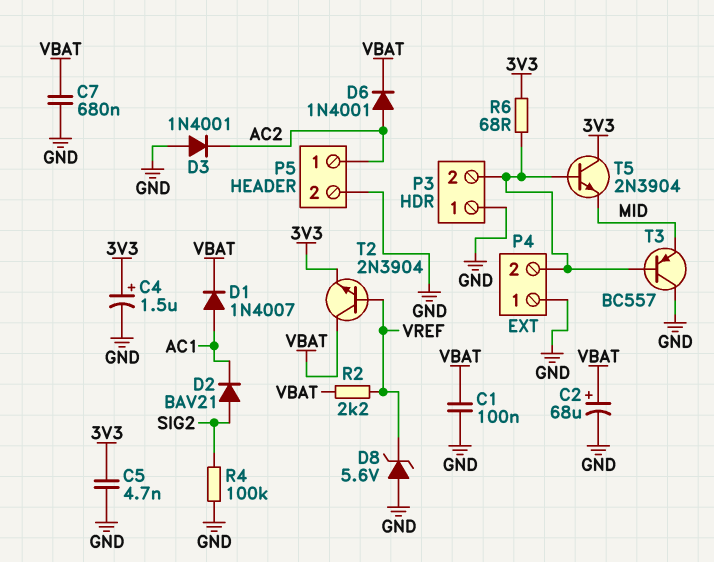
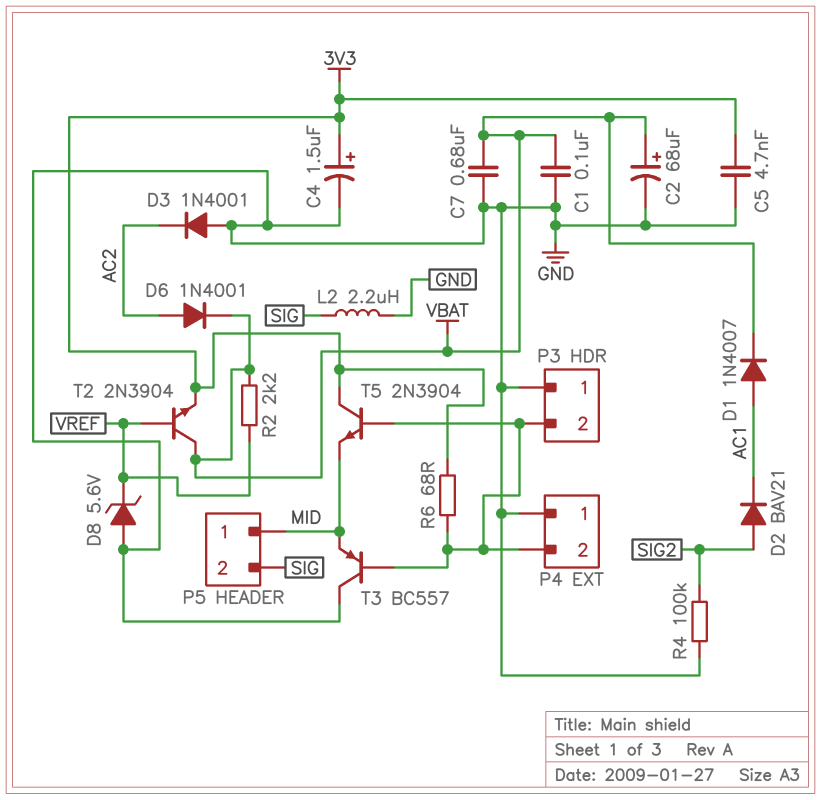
L2: none -> 2.2uH (GND, SIG)
P5 pin 1: AC2 -> MID
P5 pin 2: GND -> SIG

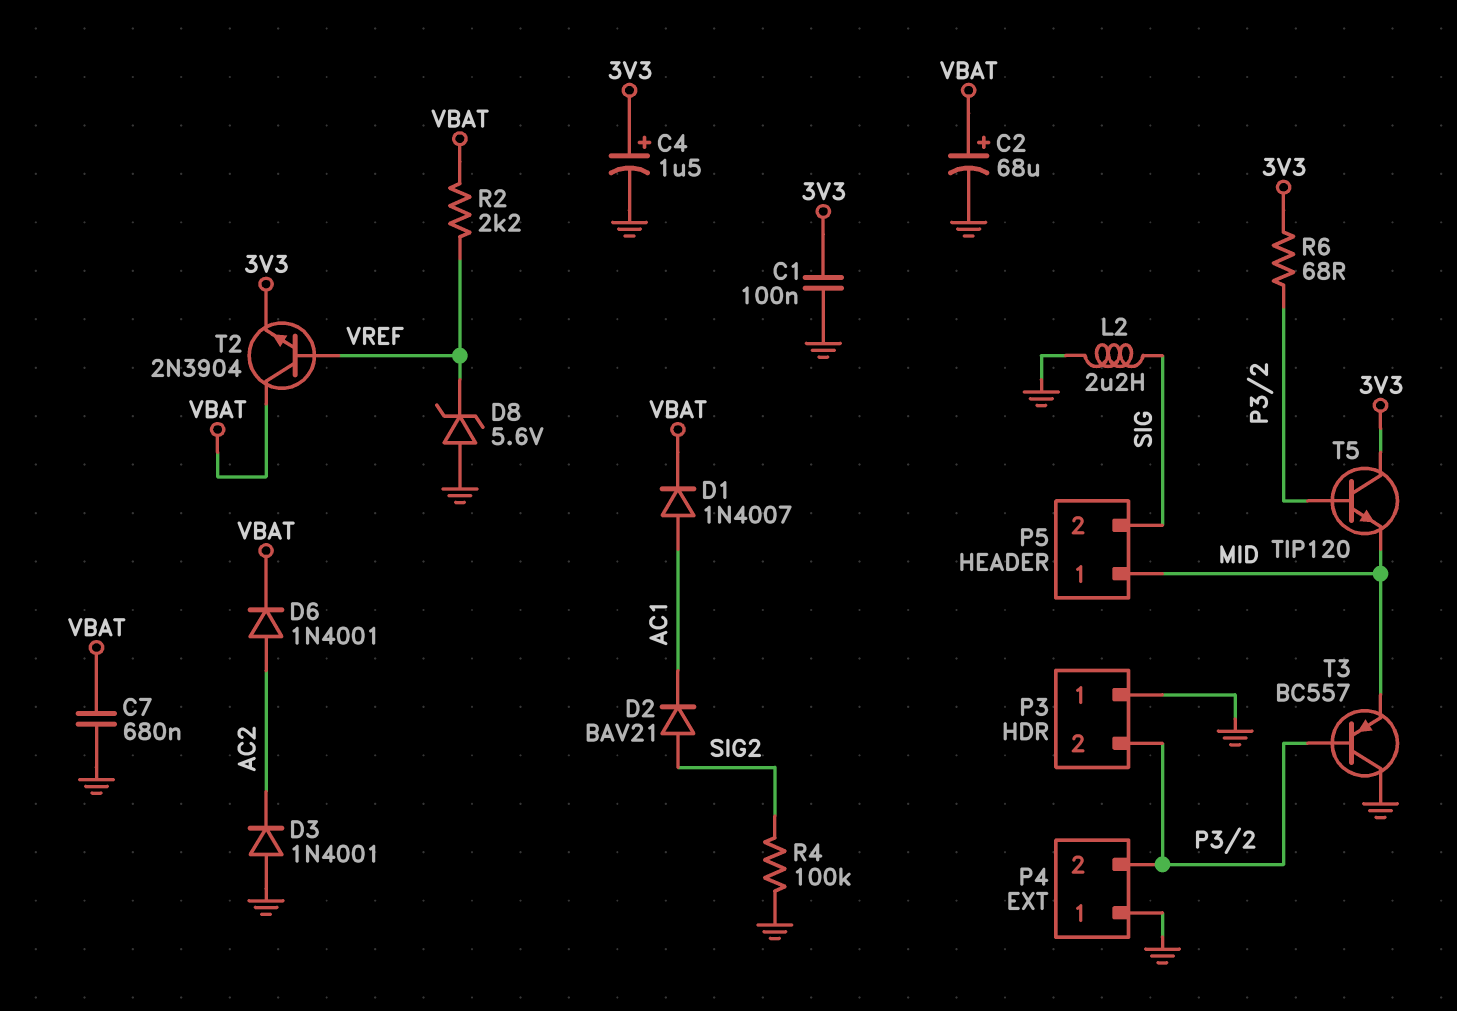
C1: 100nF (GND, VBAT) -> 100nF (3V3, GND)
C5: 4.7nF (3V3, GND) -> none
T5: NPN 2N3904 (B P3/2, C 3V3, E MID) -> NPN TIP120 (B P3/2, C 3V3, E MID)

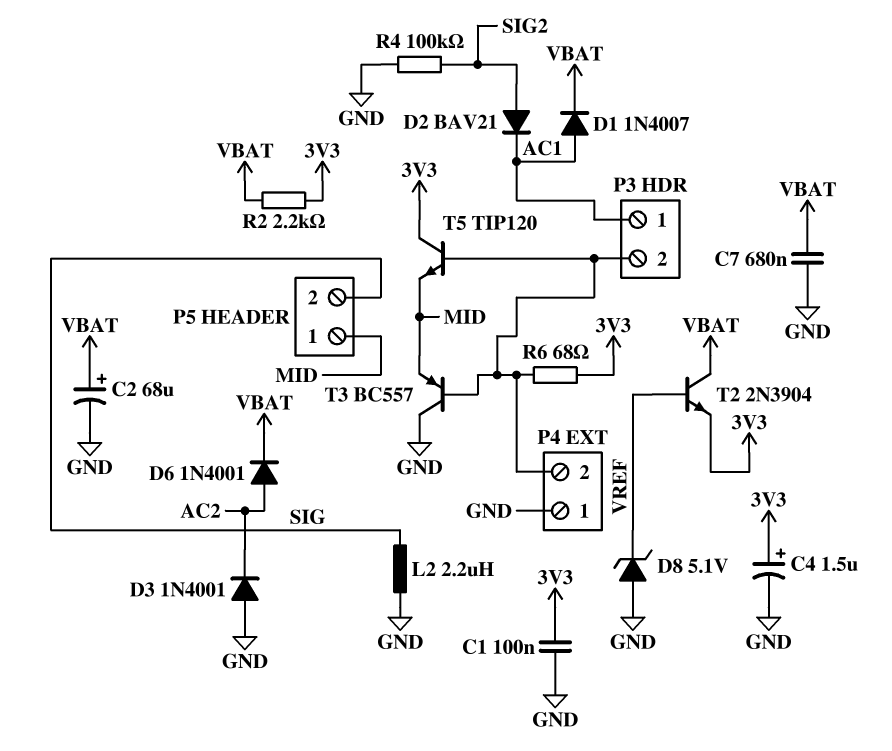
D8: zener 5.6V (A GND, K VREF) -> zener 5.1V (A GND, K VREF)
P3 pin 1: GND -> AC1
R2: 2.2k (VBAT, VREF) -> 2.2k (3V3, VBAT)

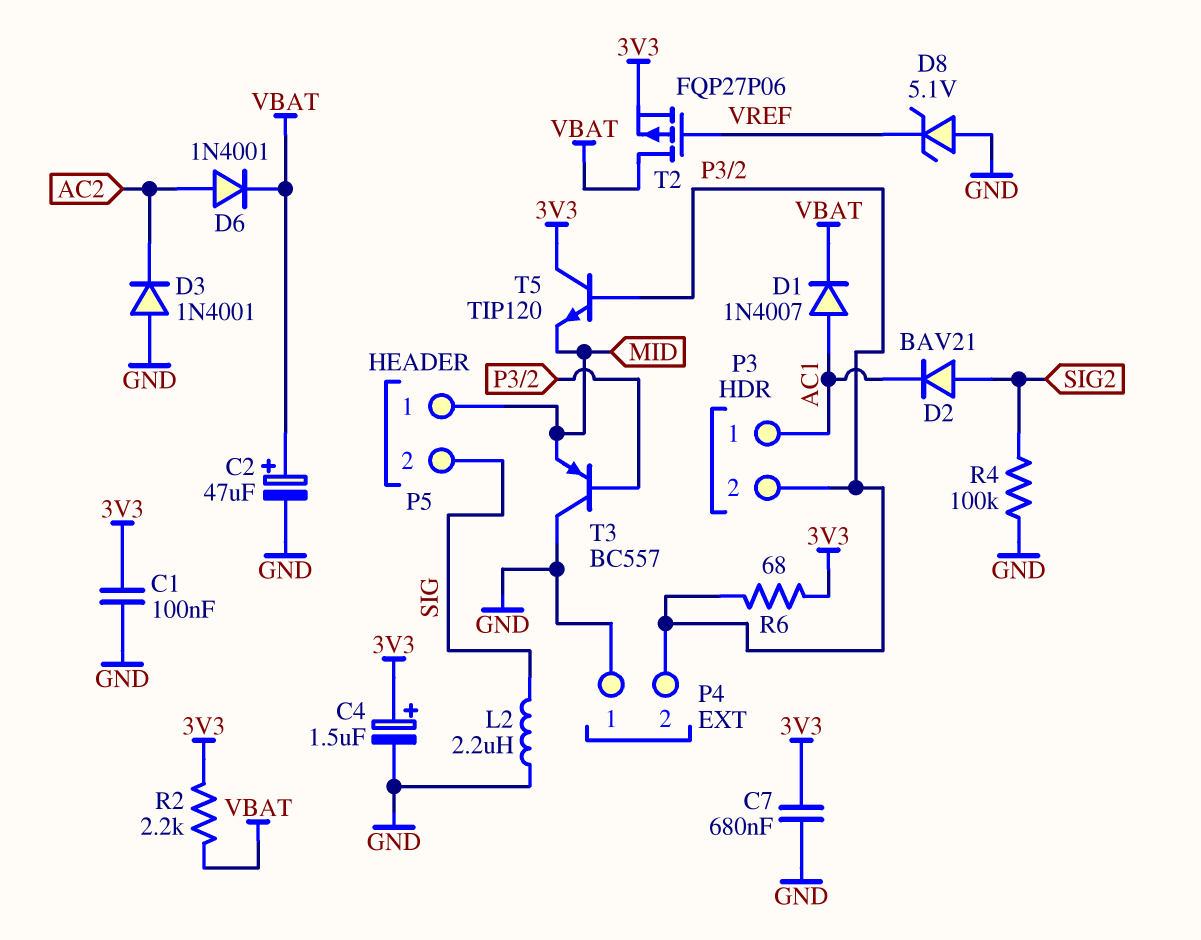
C2: 68uF (plus VBAT, minus GND) -> 47uF (plus VBAT, minus GND)
C7: 680nF (GND, VBAT) -> 680nF (3V3, GND)
T2: NPN 2N3904 (B VREF, C VBAT, E 3V3) -> PMOS FQP27P06 (G VREF, D VBAT, S 3V3)

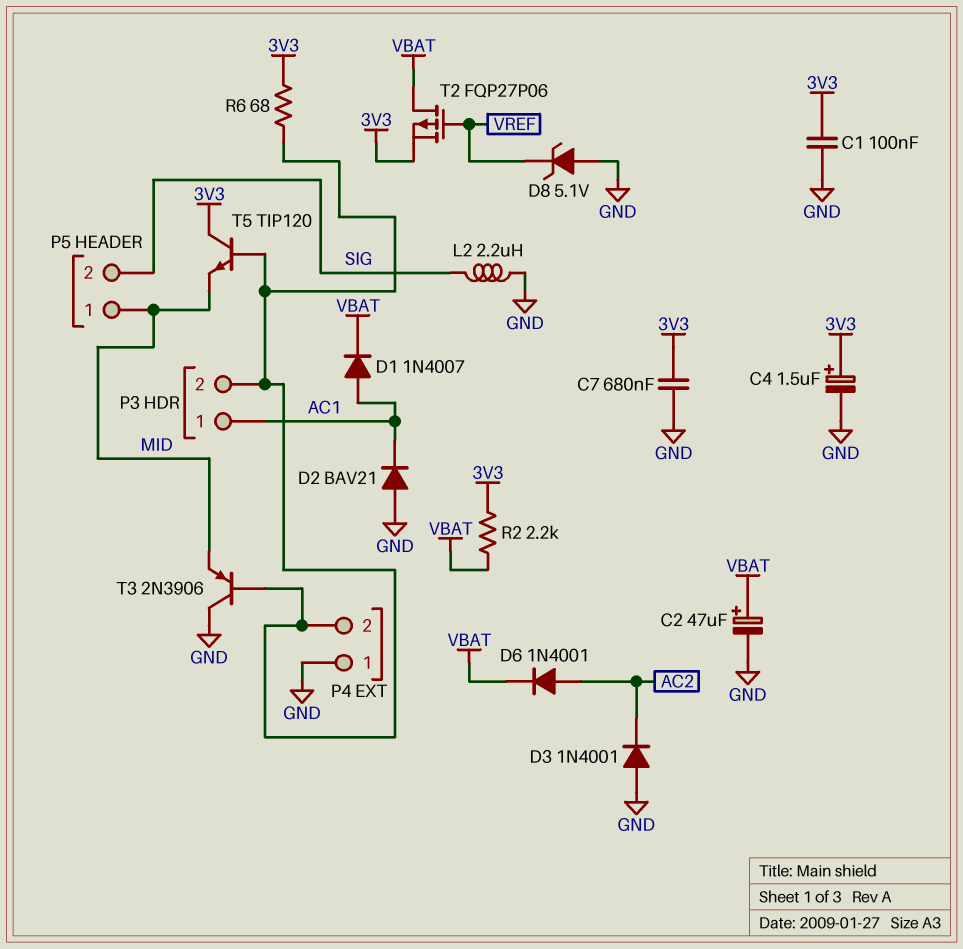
D2: diode BAV21 (A SIG2, K AC1) -> diode BAV21 (A GND, K AC1)
R4: 100k (GND, SIG2) -> none
T3: PNP BC557 (B P3/2, C GND, E MID) -> PNP 2N3906 (B P3/2, C GND, E MID)

